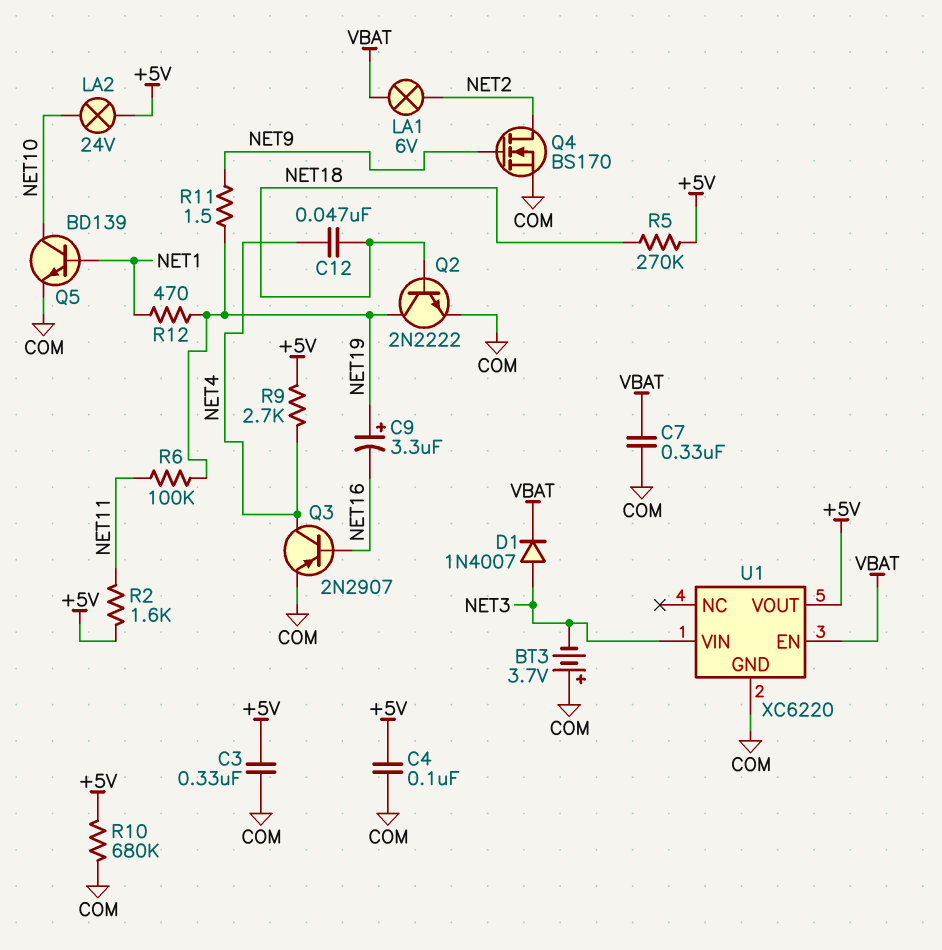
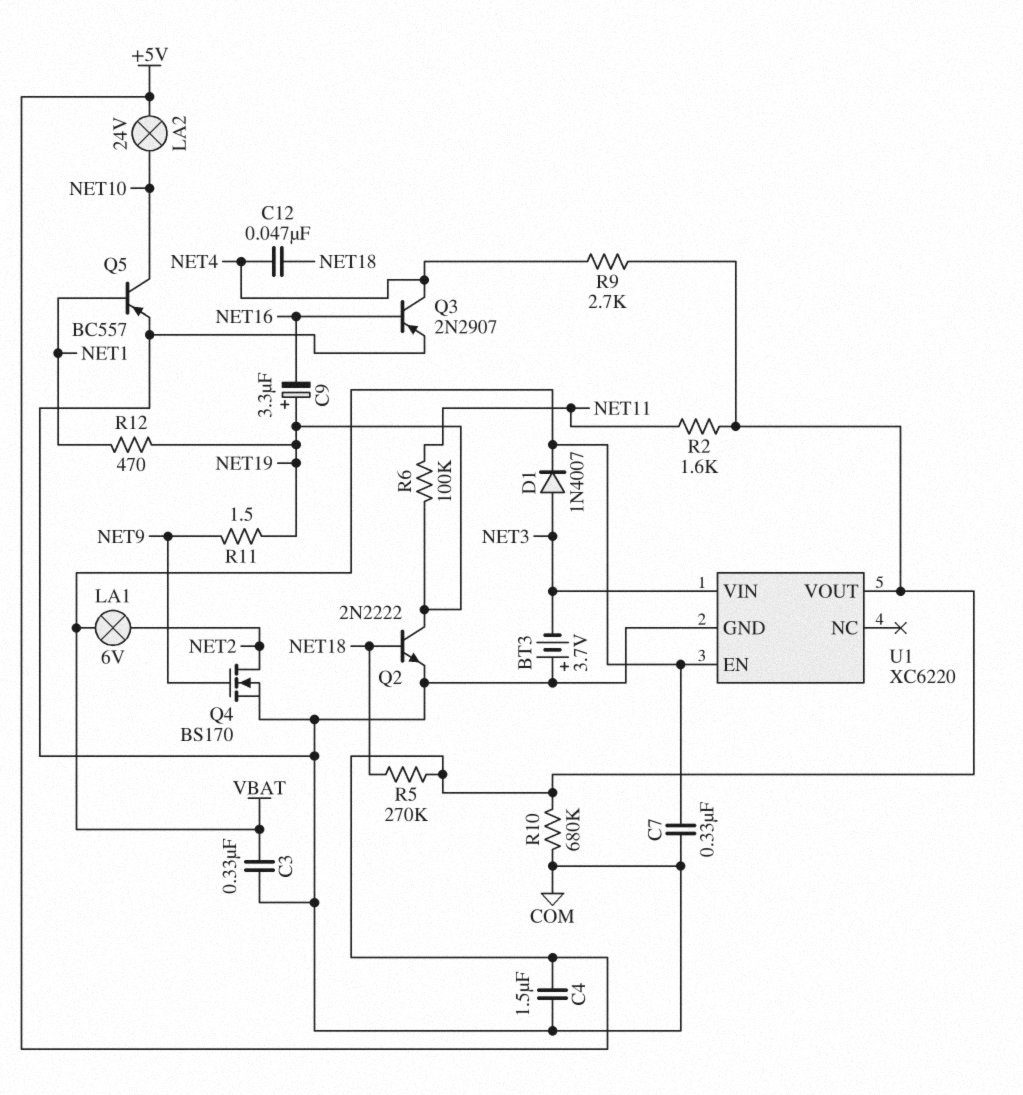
C3: 330nF (+5V, COM) -> 330nF (COM, VBAT)
C4: 100nF (+5V, COM) -> 1.5uF (+5V, COM)
Q5: NPN BD139 (B NET1, C NET10, E COM) -> PNP BC557 (B NET1, C NET10, E COM)

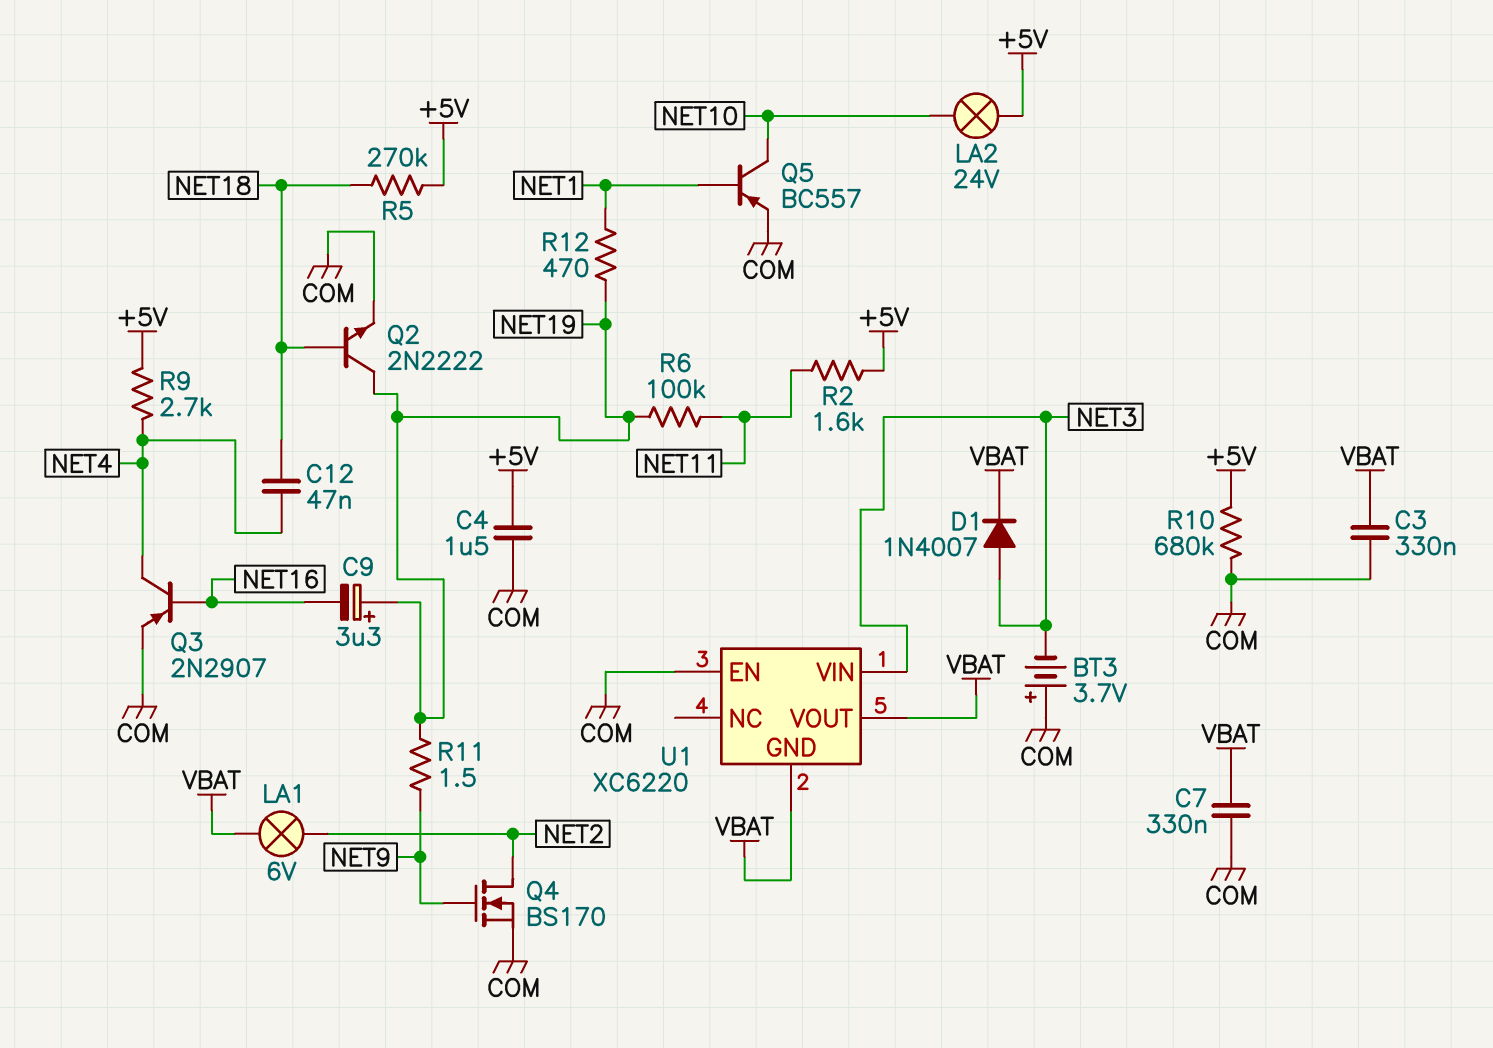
U1 pin EN: VBAT -> COM
U1 pin GND: COM -> VBAT
U1 pin VOUT: +5V -> VBAT

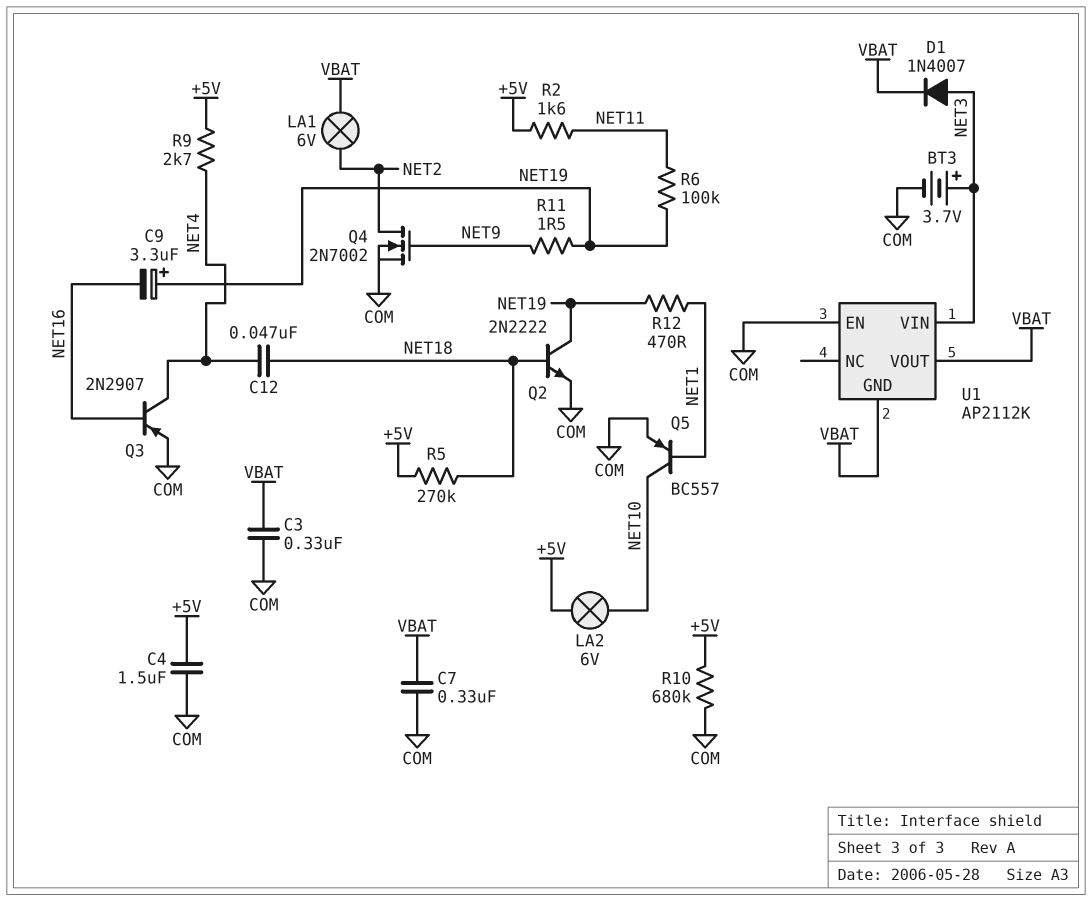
BT3: 3.7V (plus COM, minus NET3) -> 3.7V (plus NET3, minus COM)
LA2: lamp 24V (+5V, NET10) -> lamp 6V (+5V, NET10)
Q4: NMOS BS170 (G NET9, D NET2, S COM) -> NMOS 2N7002 (G NET9, D NET2, S COM)
U1: XC6220 -> AP2112K

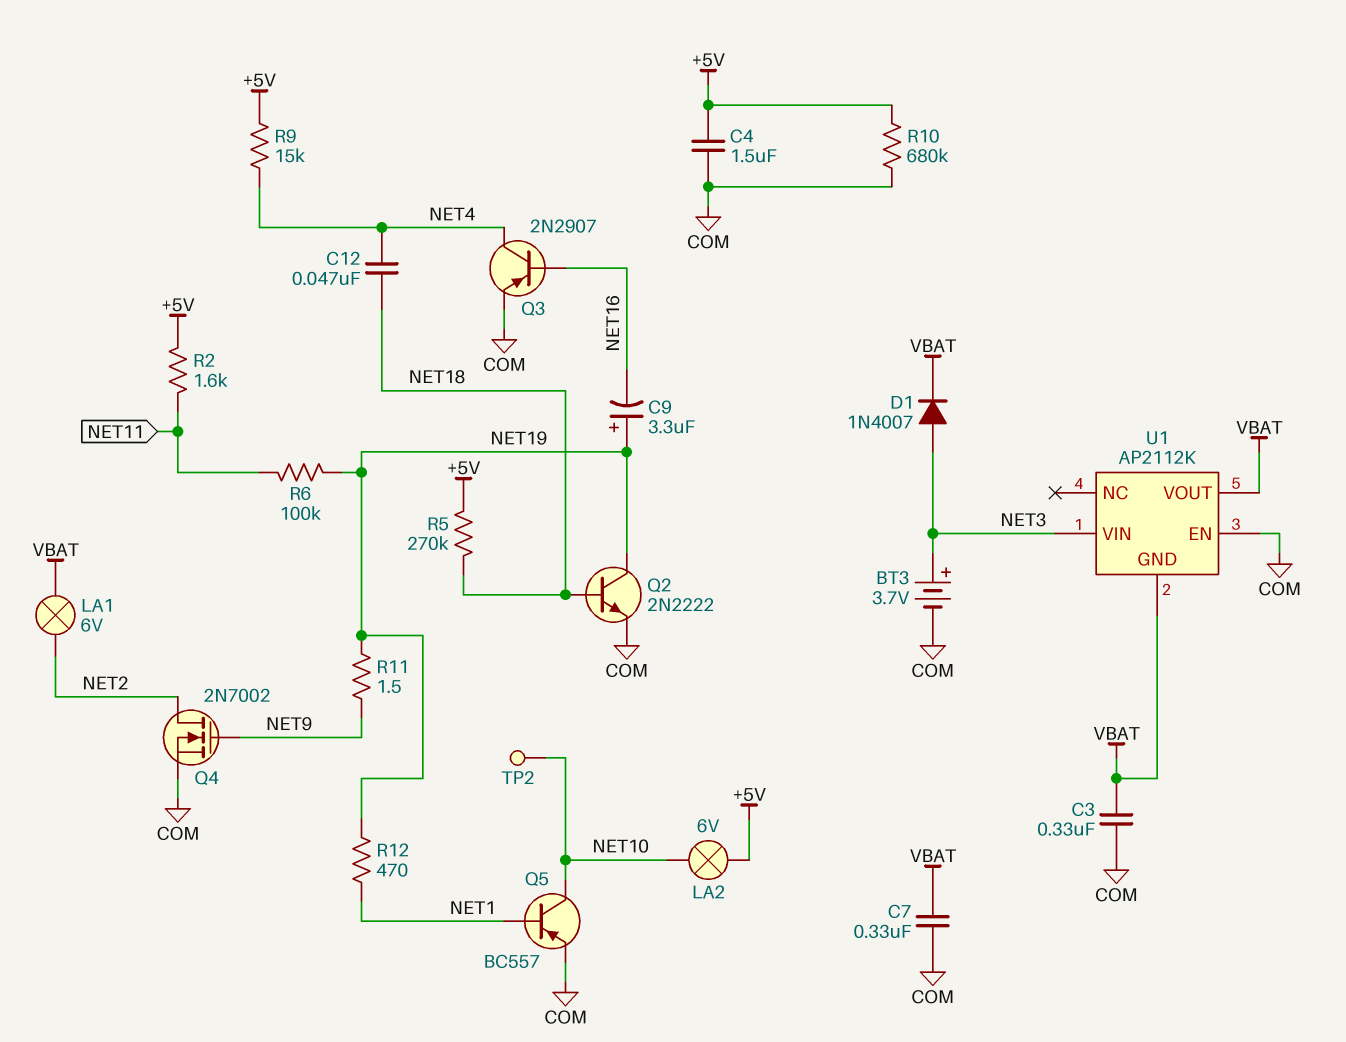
R9: 2.7k (+5V, NET4) -> 15k (+5V, NET4)
TP2: none -> test point (NET10)

